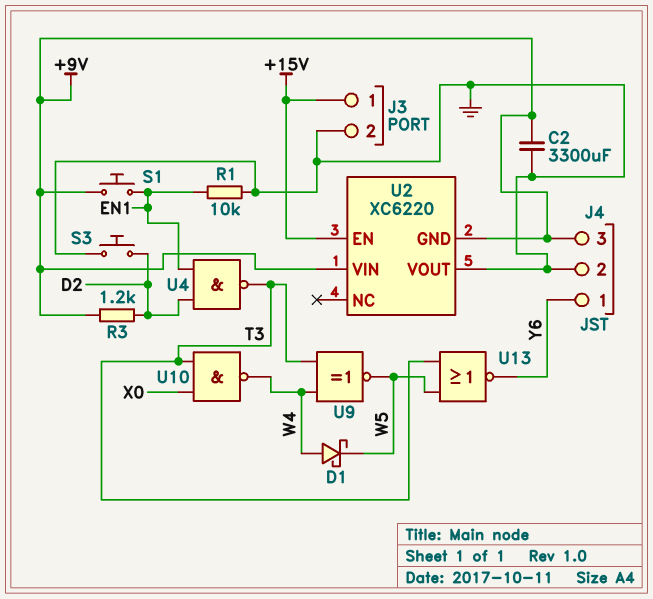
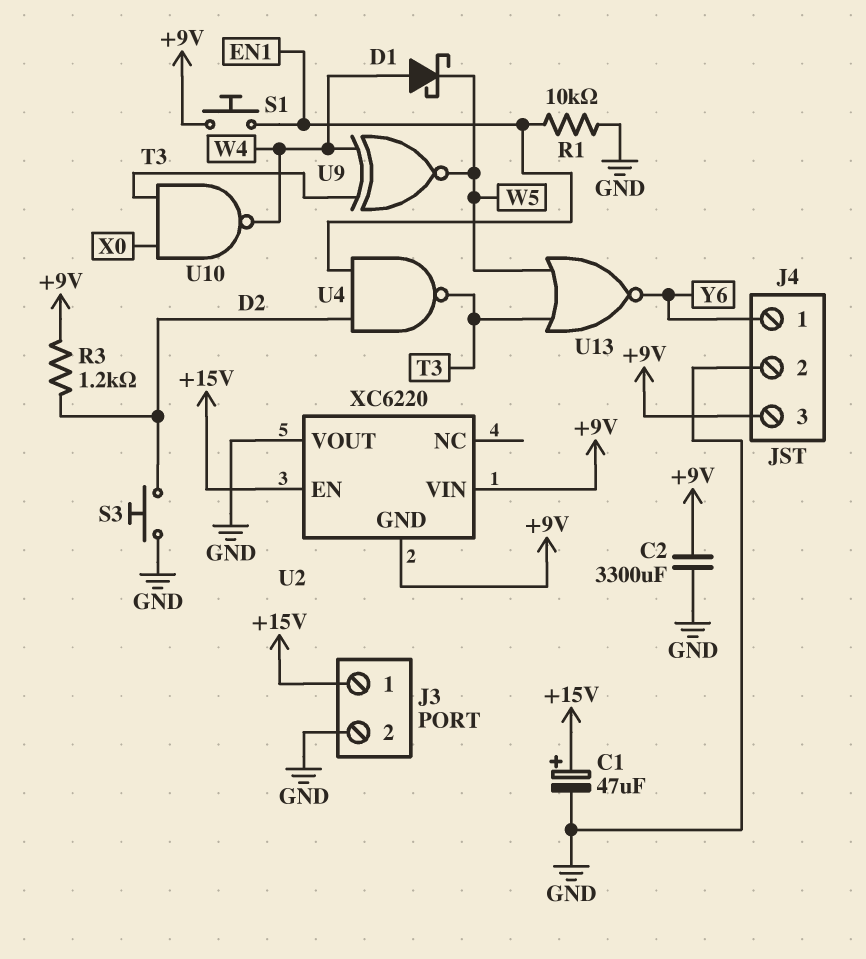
C1: none -> 47uF (plus +15V, minus GND)

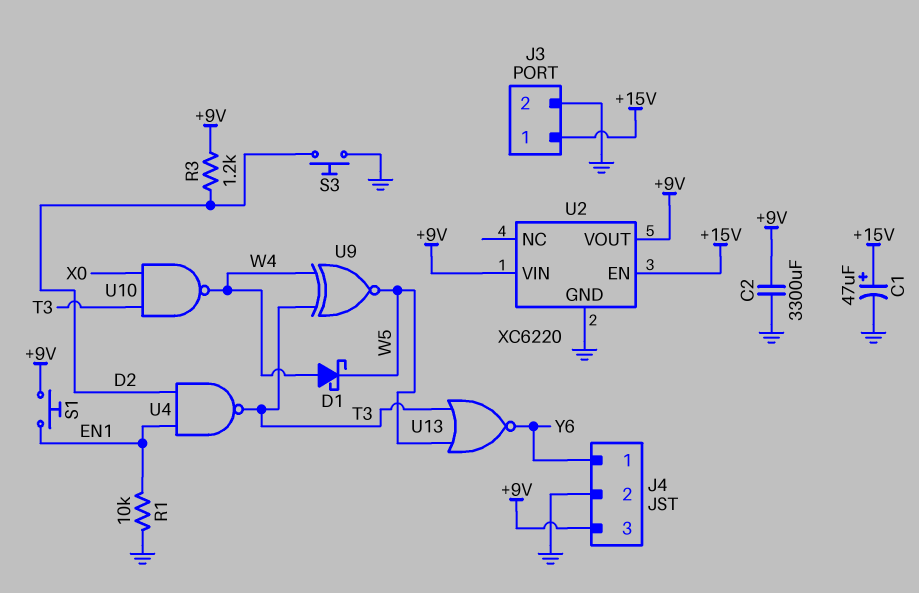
U2 pin GND: +9V -> GND
U2 pin VOUT: GND -> +9V

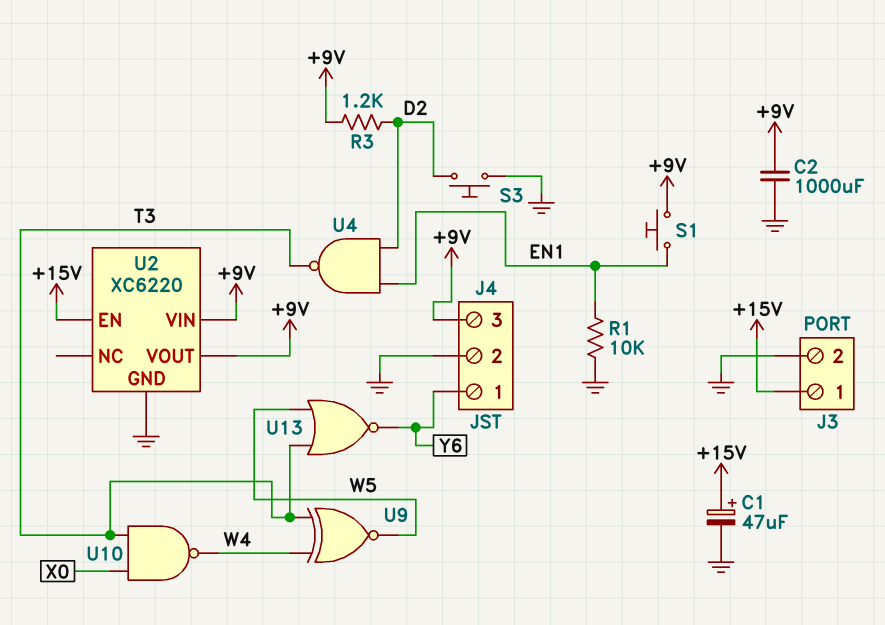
C2: 3300uF (+9V, GND) -> 1000uF (+9V, GND)
D1: schottky (A W4, K W5) -> none

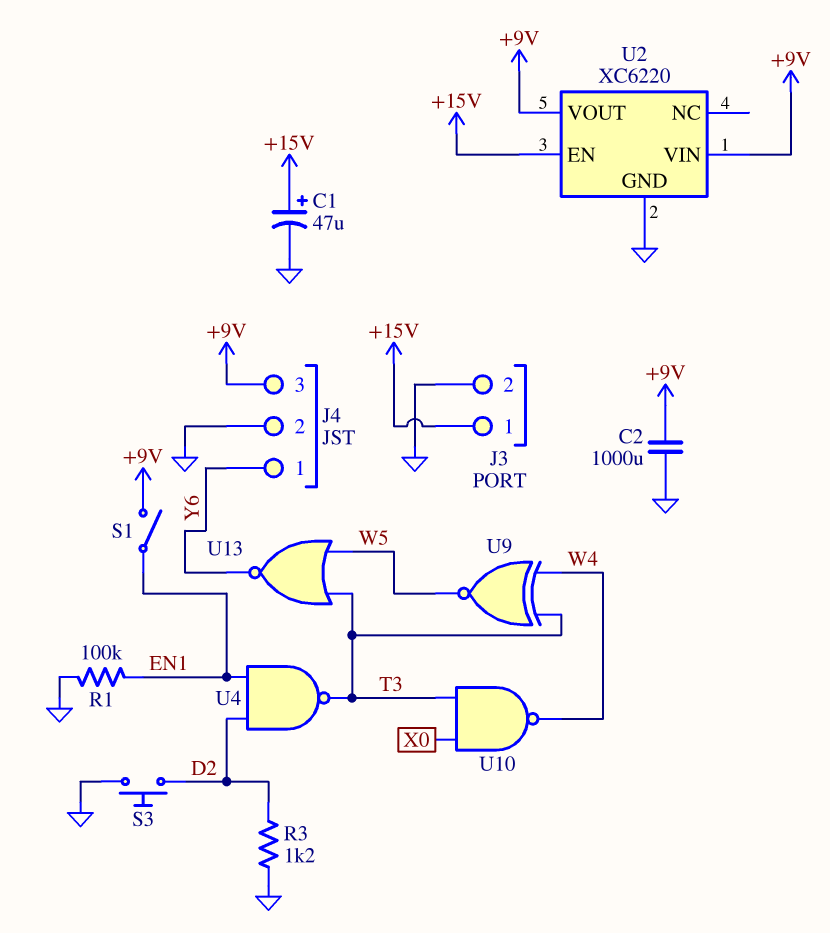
R1: 10k (EN1, GND) -> 100k (EN1, GND)
R3: 1.2k (+9V, D2) -> 1.2k (D2, GND)
S1: button (+9V, EN1) -> switch (+9V, EN1)

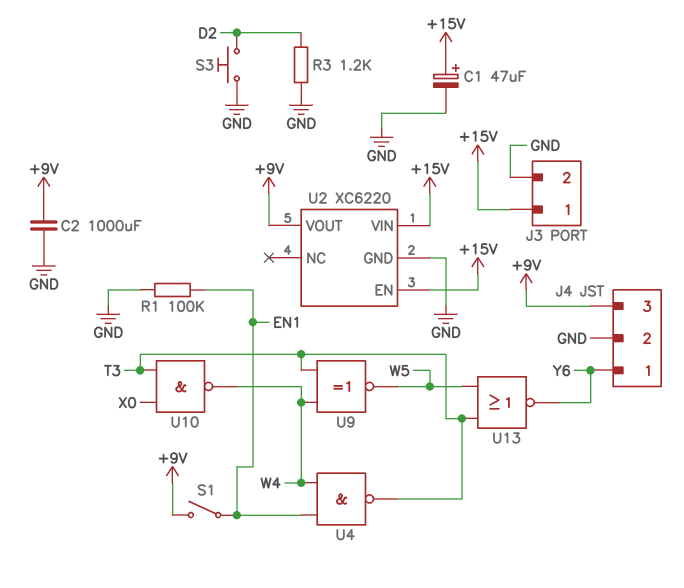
U2 pin VIN: +9V -> +15V
U4: NAND (in D2, in EN1, out T3) -> NAND (in EN1, in W4, out T3)

